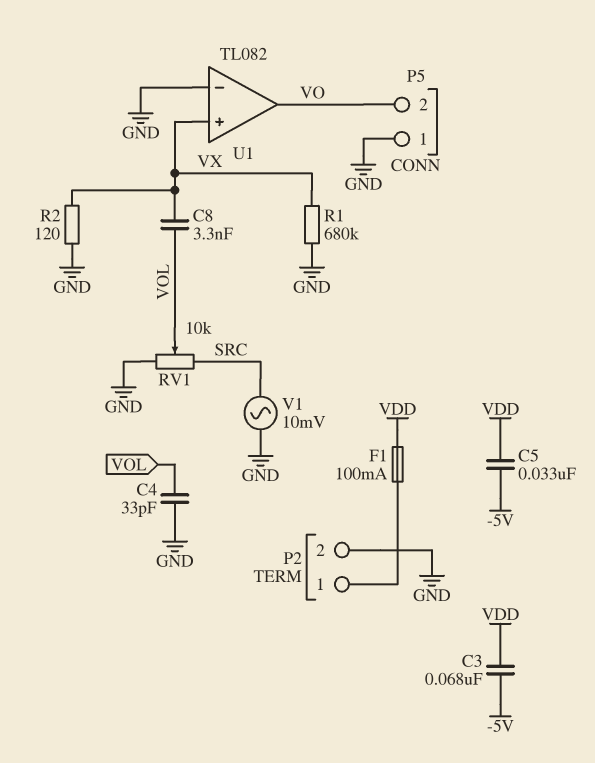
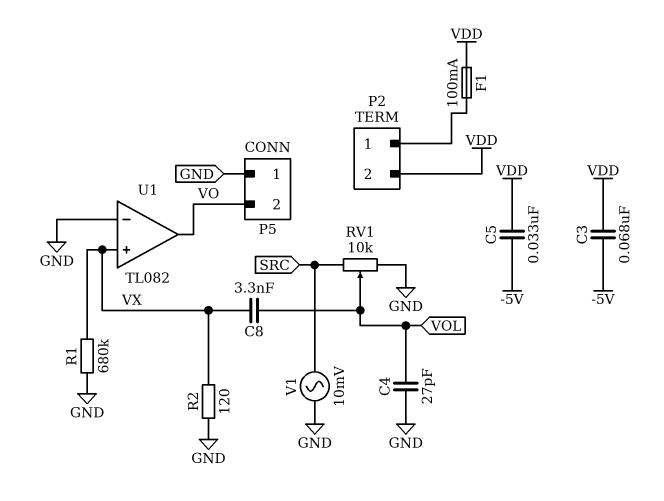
C4: 33pF (GND, VOL) -> 27pF (GND, VOL)
P2 pin 2: GND -> VDD

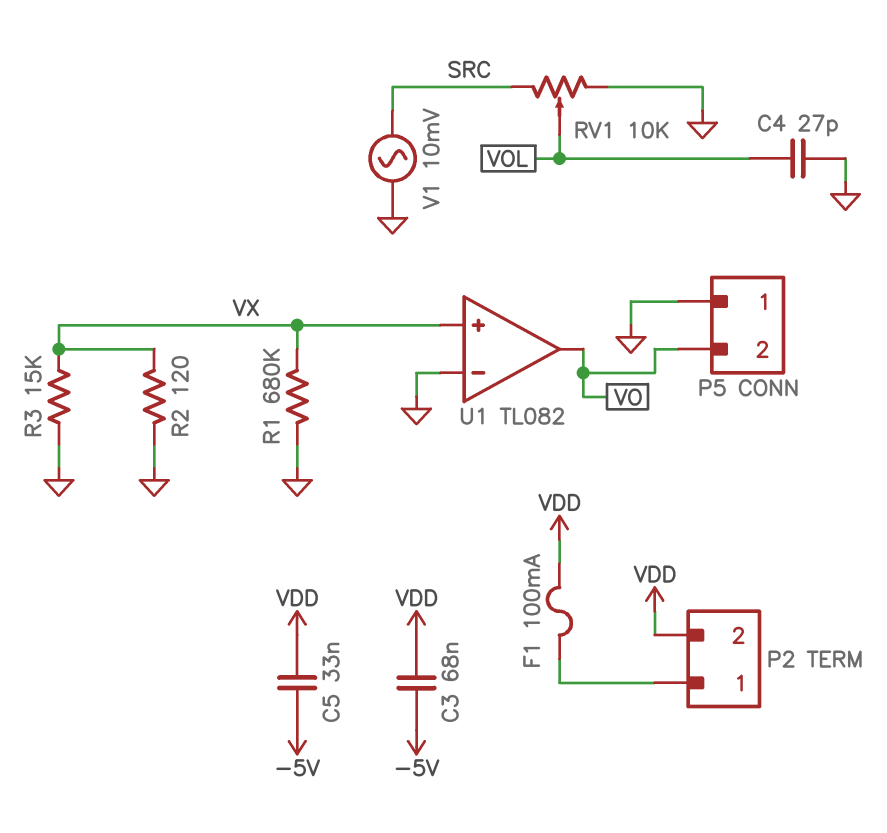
C8: 3.3nF (VOL, VX) -> none
R3: none -> 15k (GND, VX)

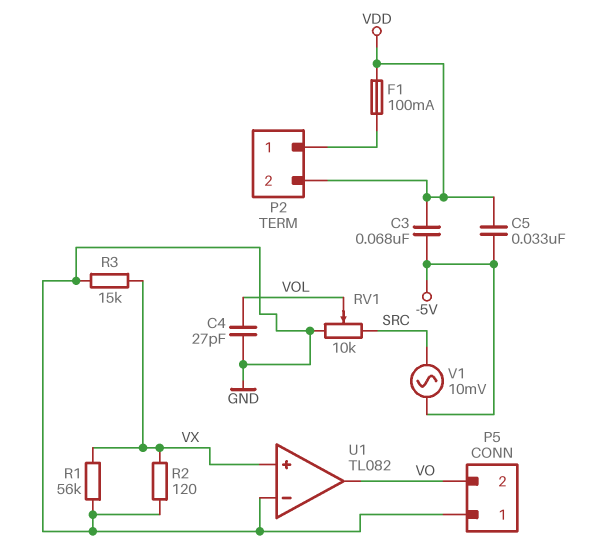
R1: 680k (GND, VX) -> 56k (GND, VX)
V1: AC 10mV (GND, SRC) -> AC 10mV (-5V, SRC)

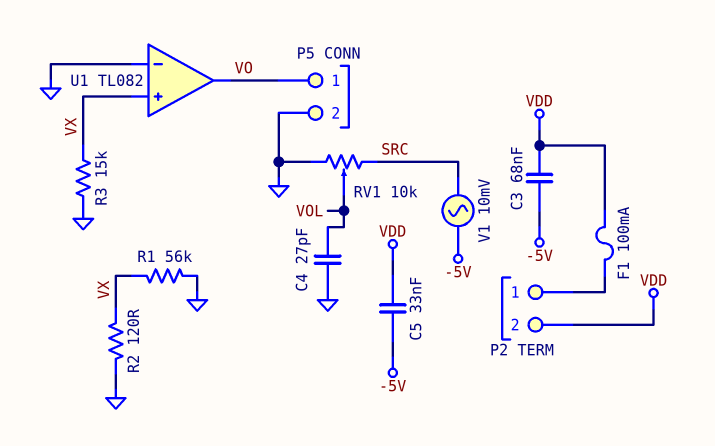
P5 pin 1: GND -> VO
P5 pin 2: VO -> GND

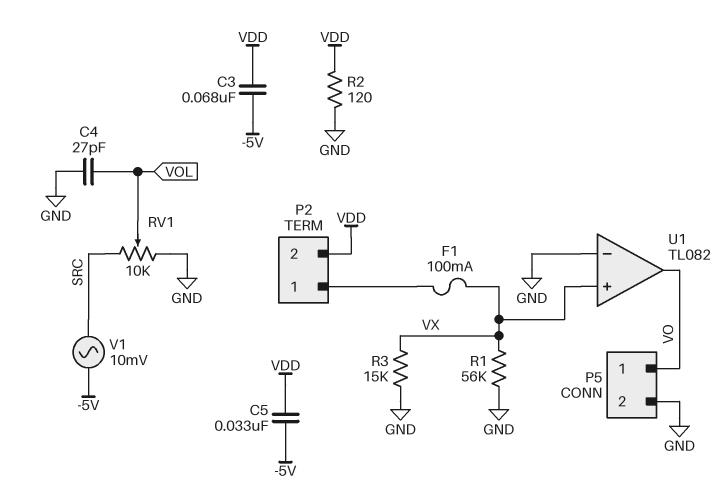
F1: 100mA (P2/1, VDD) -> 100mA (P2/1, VX)
R2: 120 (GND, VX) -> 120 (GND, VDD)

